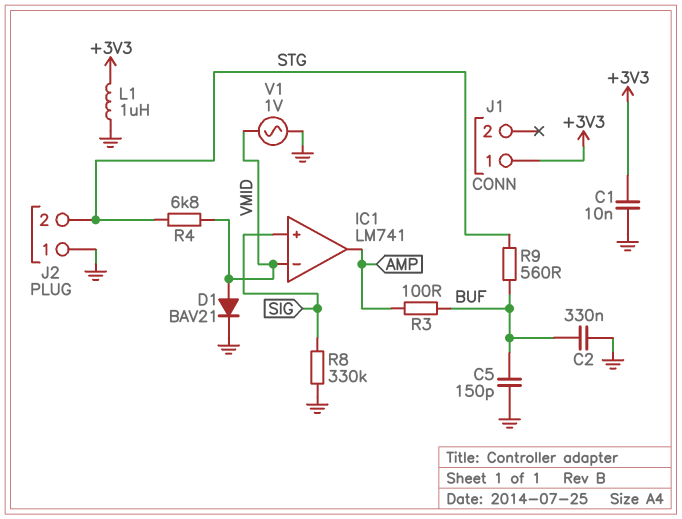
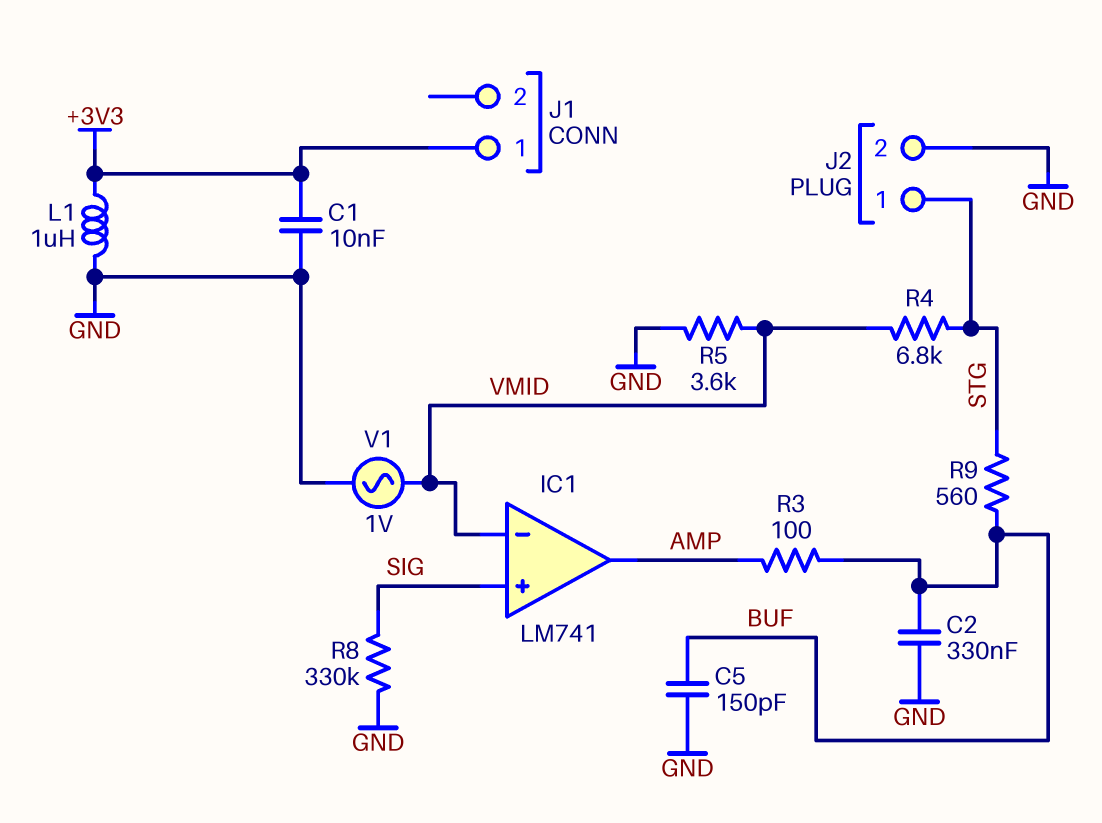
D1: diode BAV21 (A VMID, K GND) -> none
J2 pin 1: GND -> STG
J2 pin 2: STG -> GND
R5: none -> 3.6k (GND, VMID)

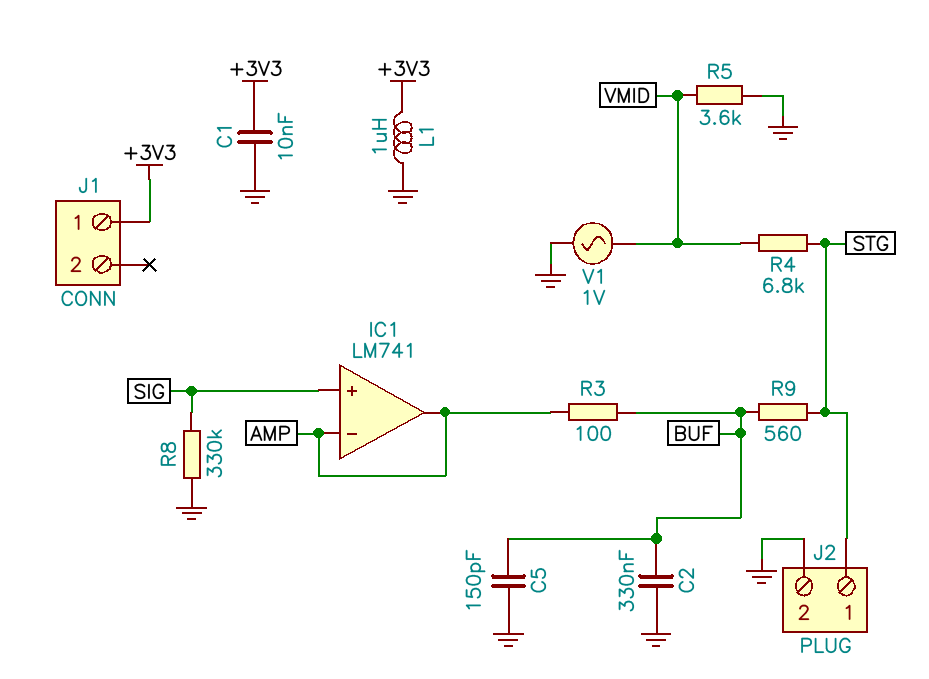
IC1 pin in-: VMID -> AMP

